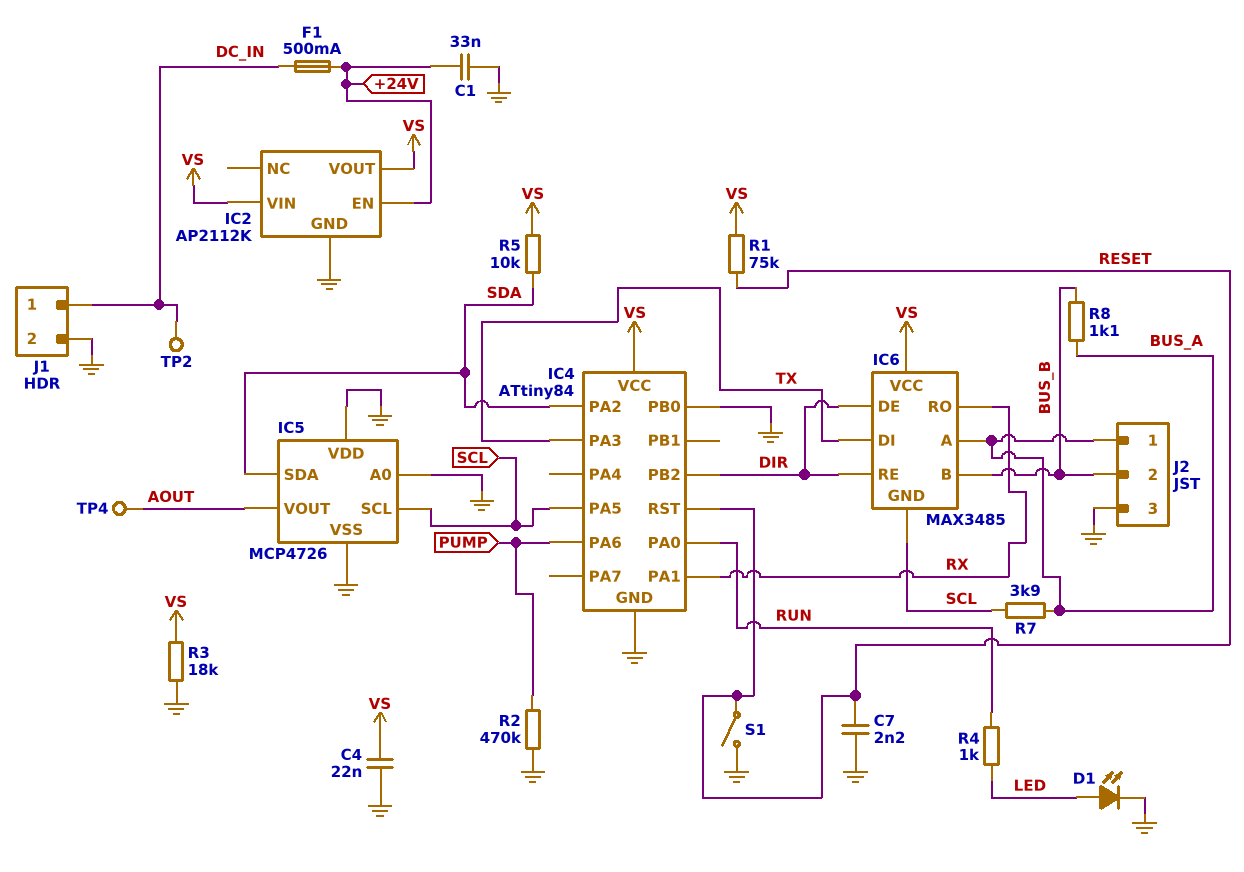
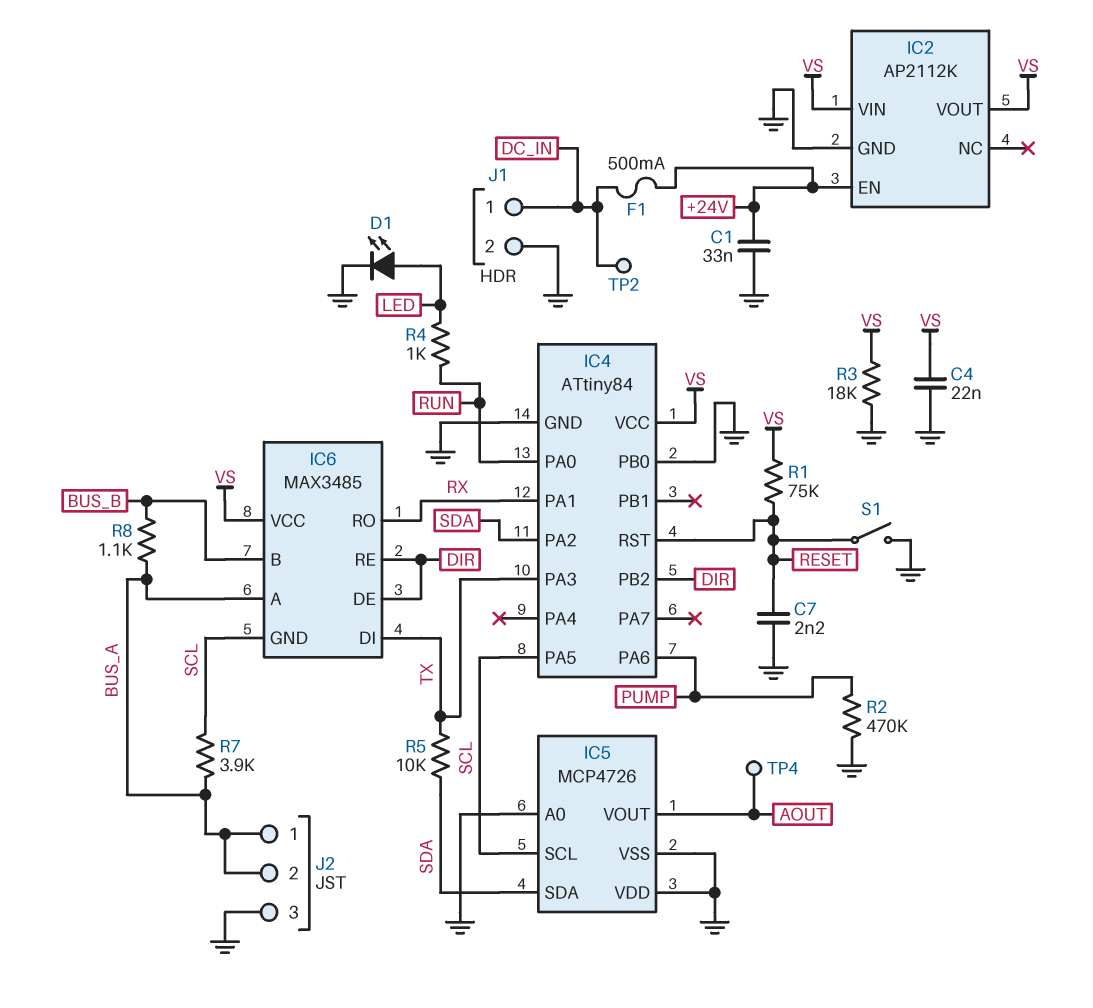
J2 pin 2: BUS_B -> BUS_A
R5: 10k (SDA, VS) -> 10k (SDA, TX)

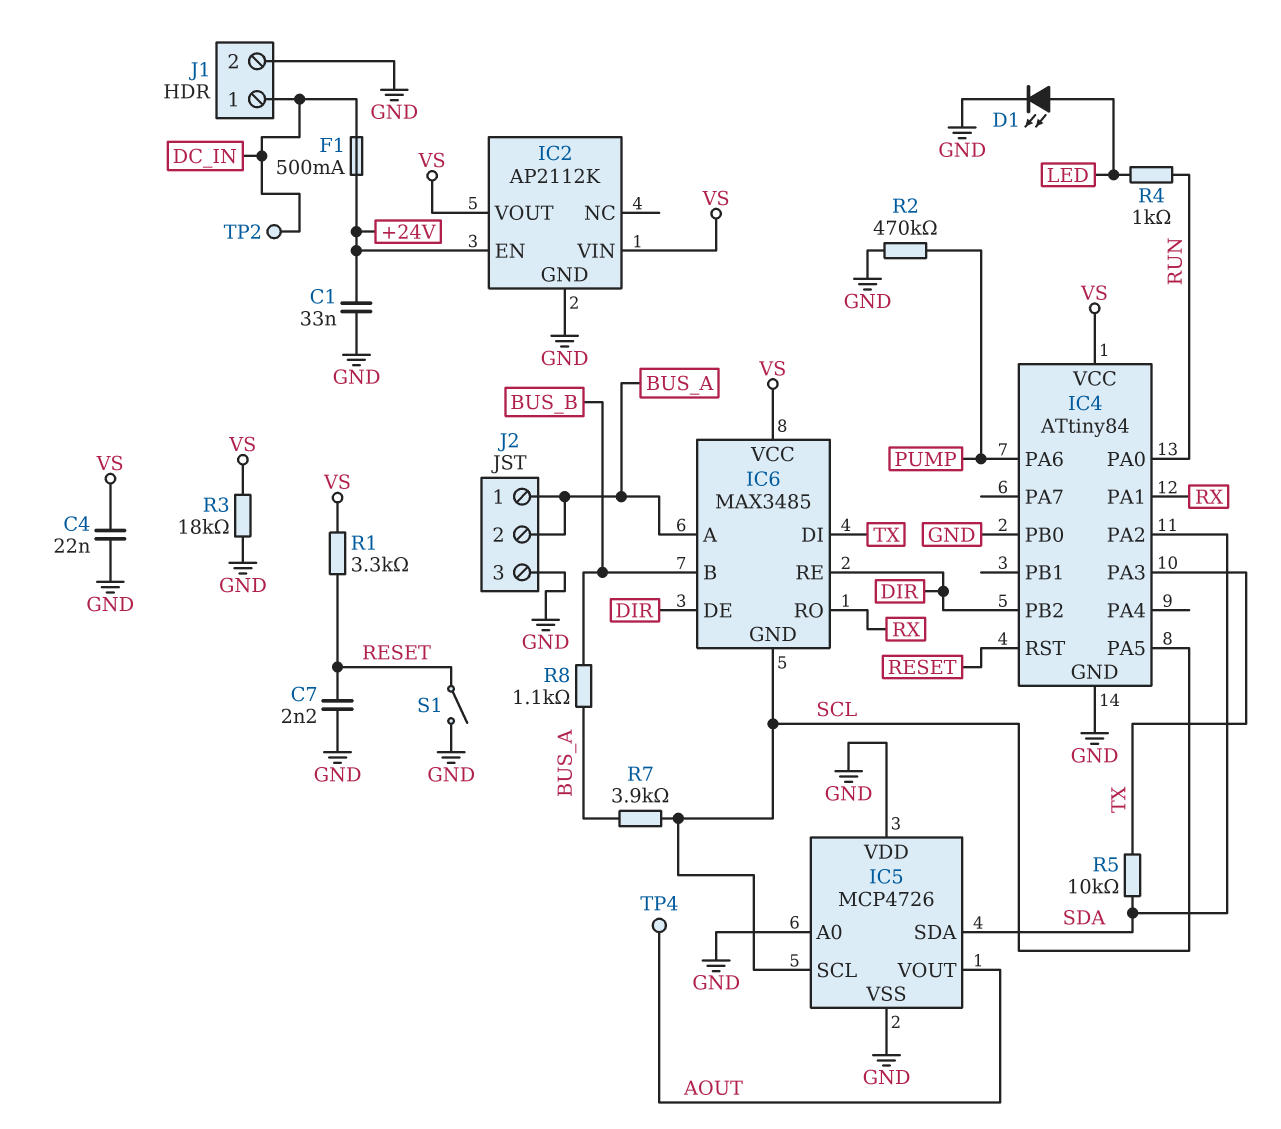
R1: 75k (RESET, VS) -> 3.3k (RESET, VS)

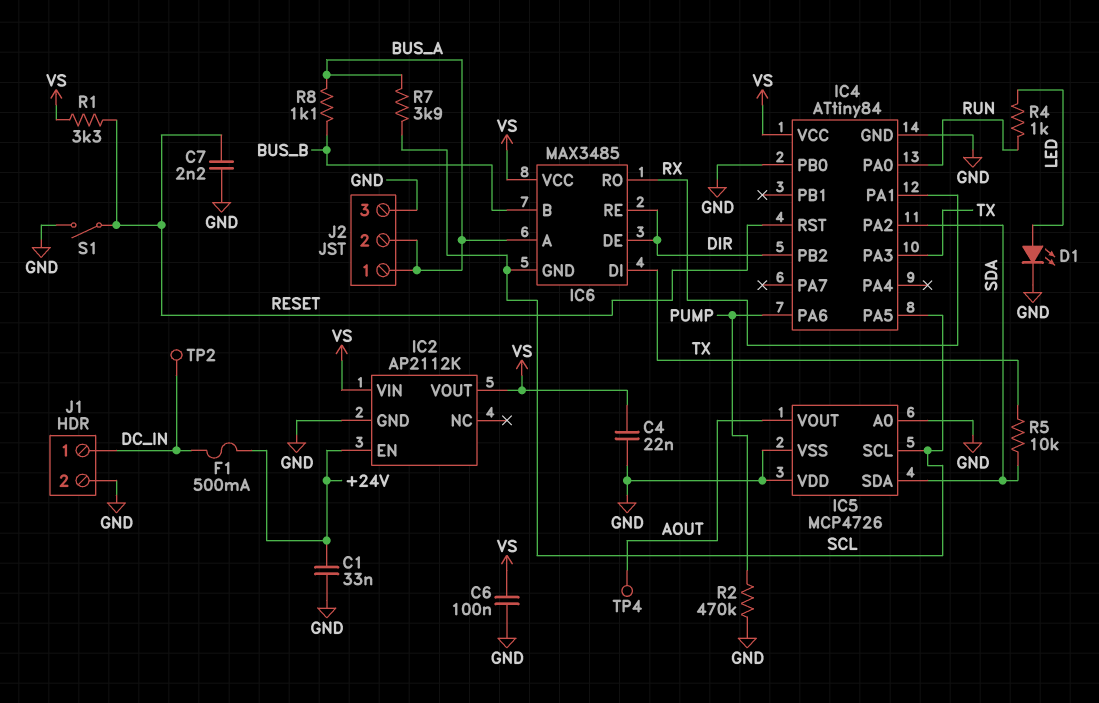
C6: none -> 100nF (GND, VS)
R3: 18k (GND, VS) -> none

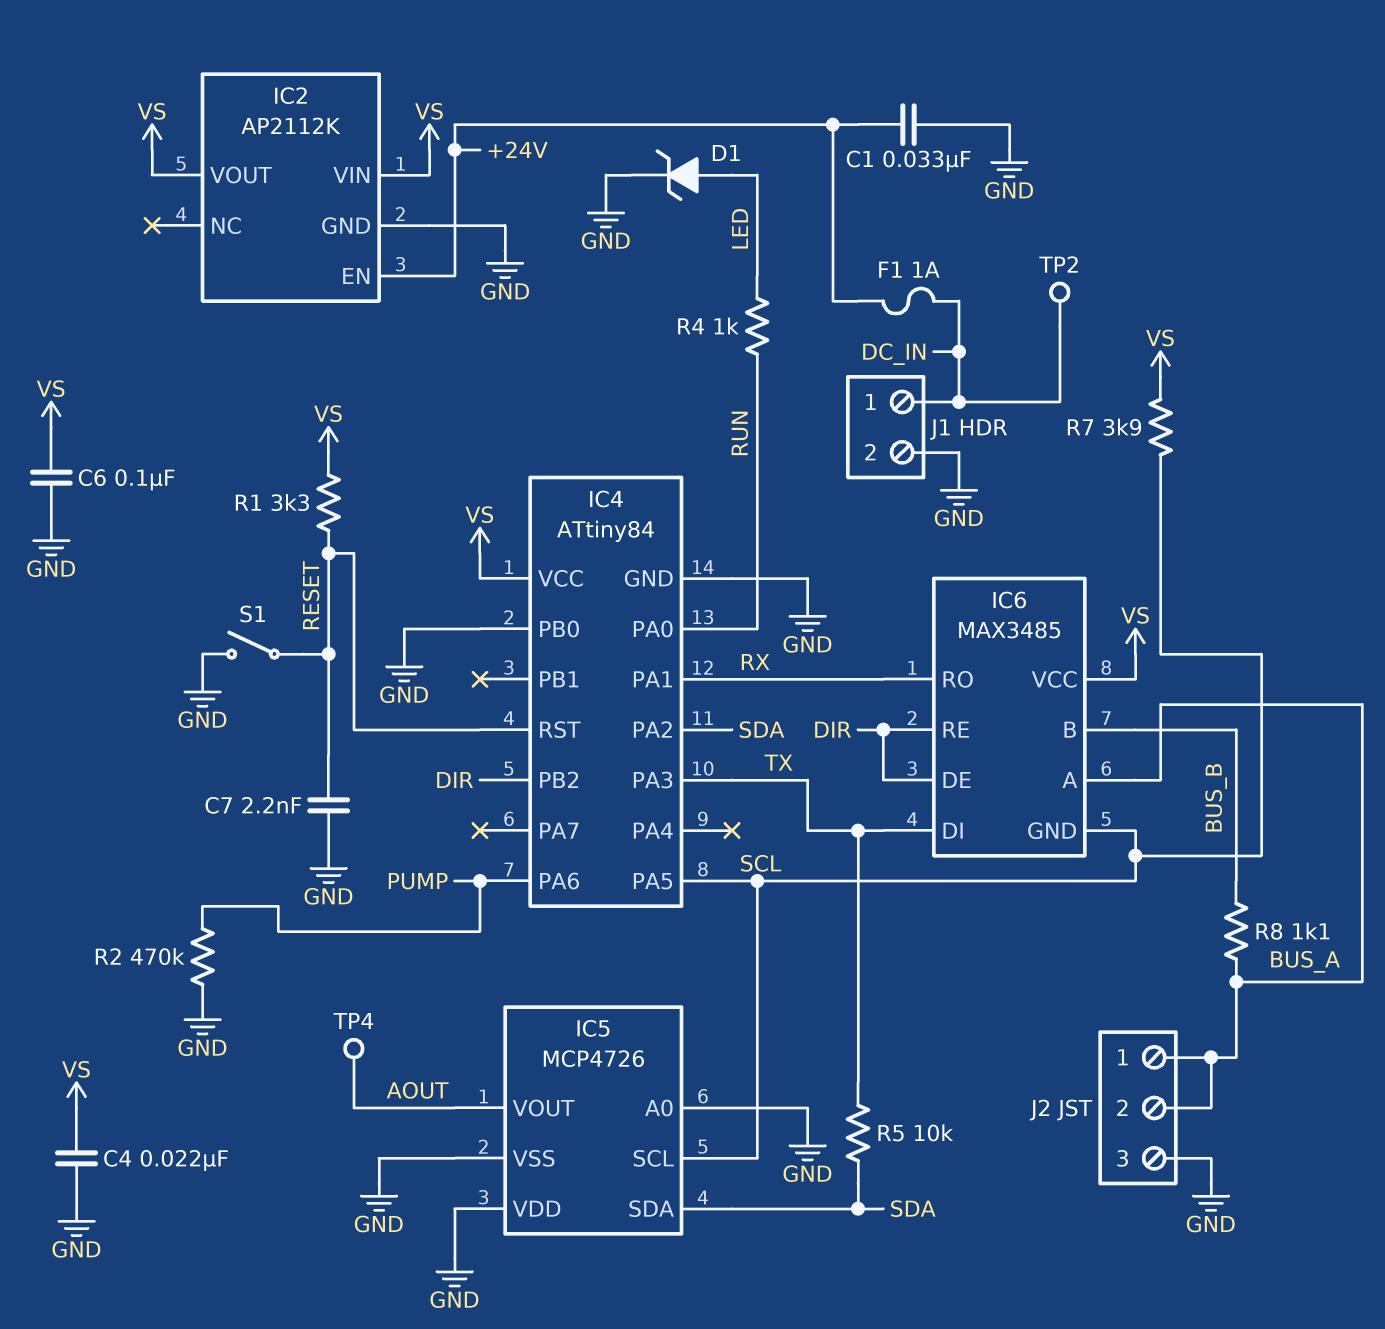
D1: LED (A LED, K GND) -> zener (A LED, K GND)
F1: 500mA (+24V, DC_IN) -> 1A (+24V, DC_IN)
R7: 3.9k (BUS_A, SCL) -> 3.9k (SCL, VS)

